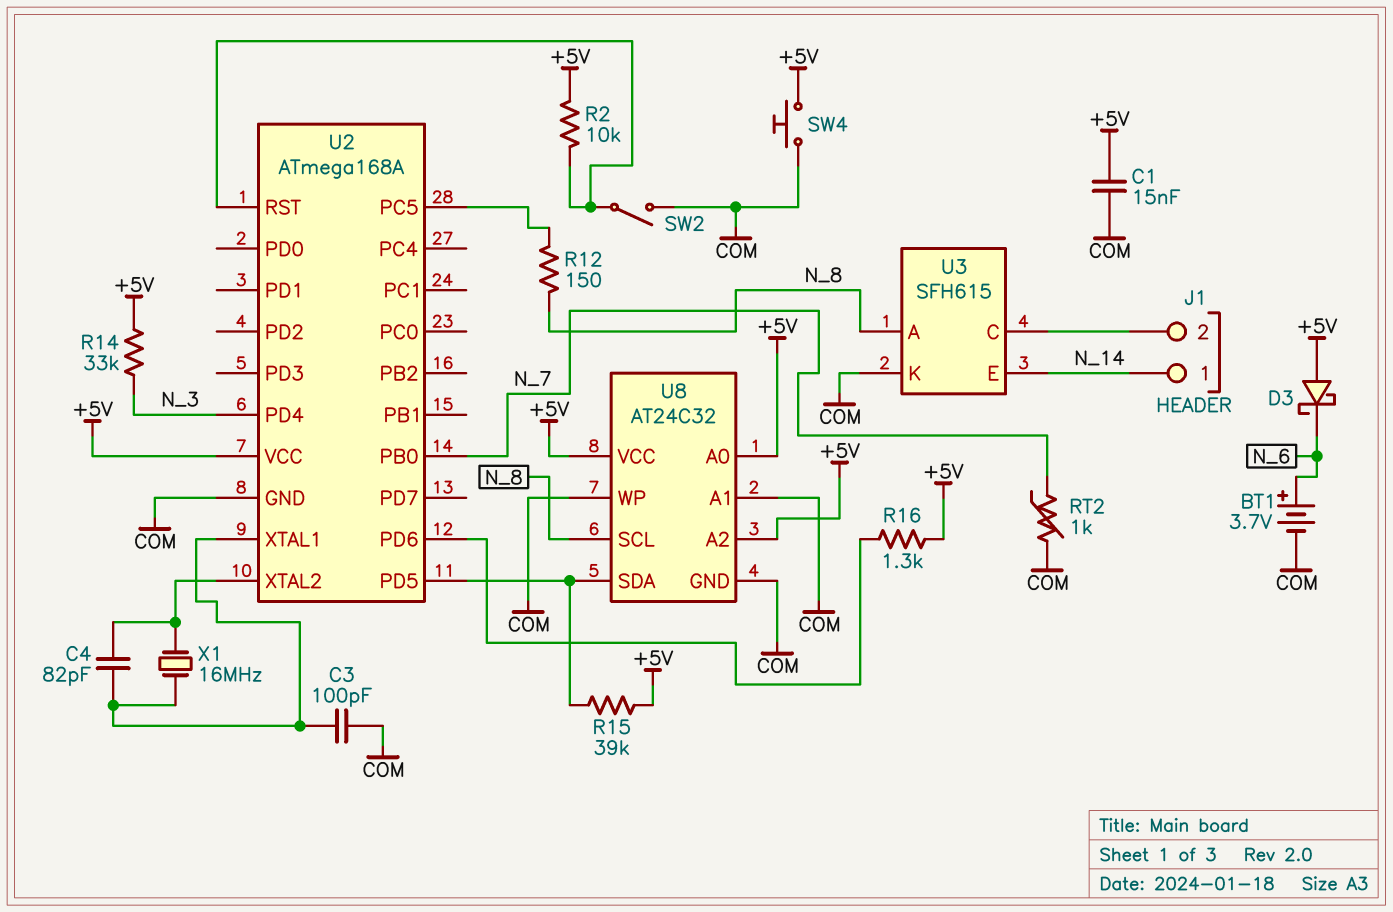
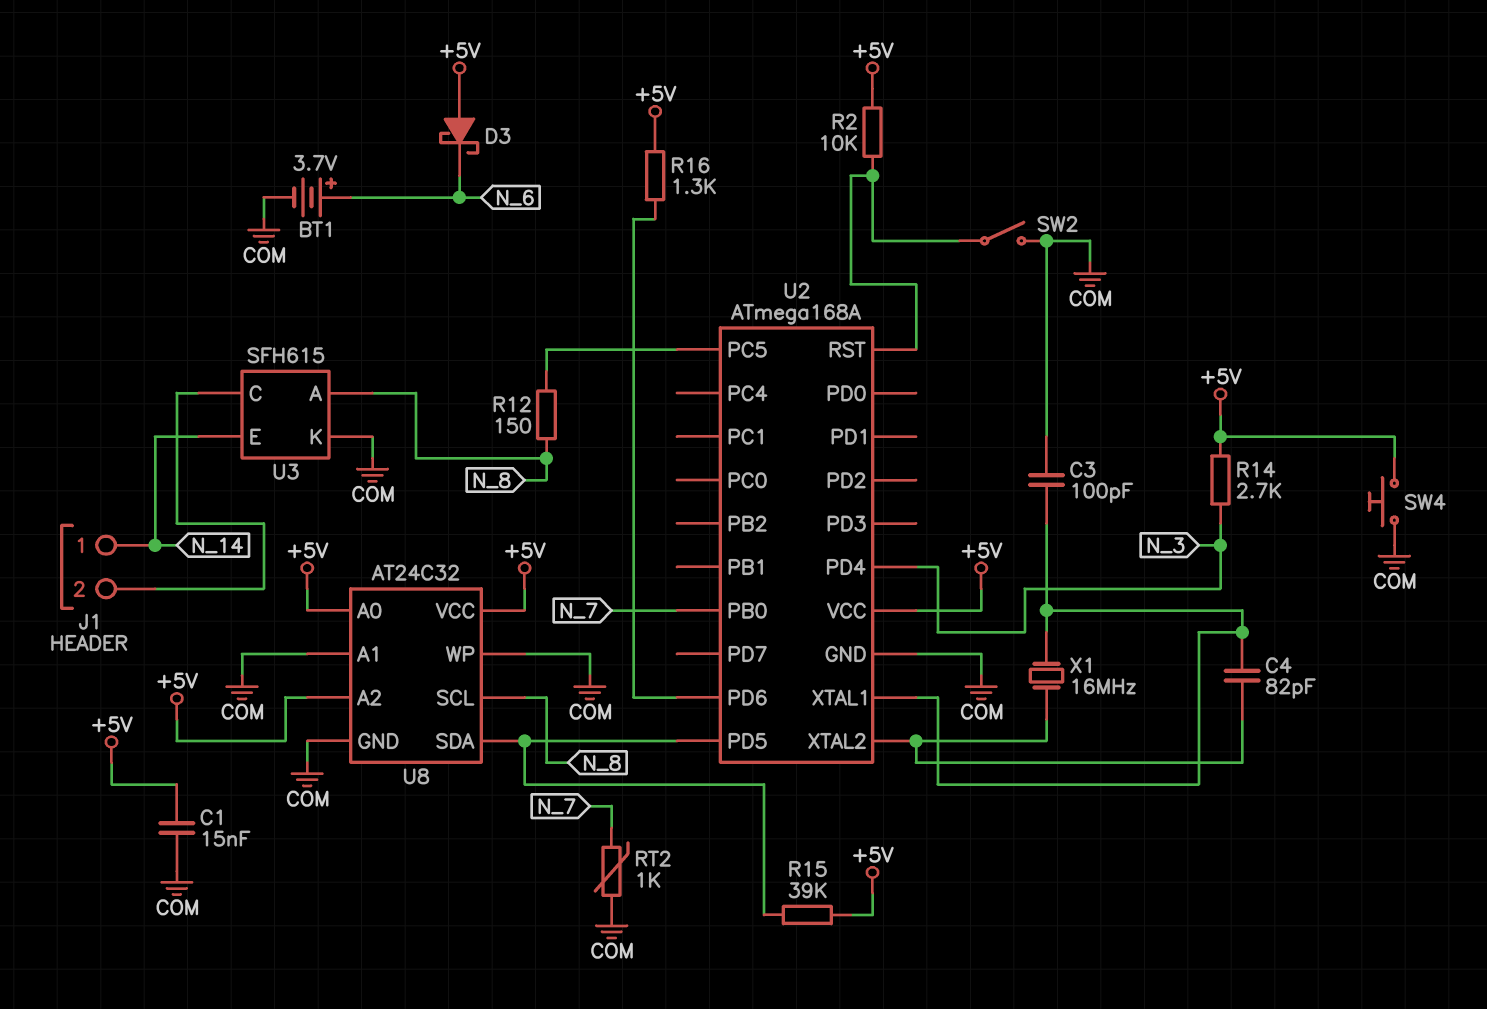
R14: 33k (+5V, N_3) -> 2.7k (+5V, N_3)

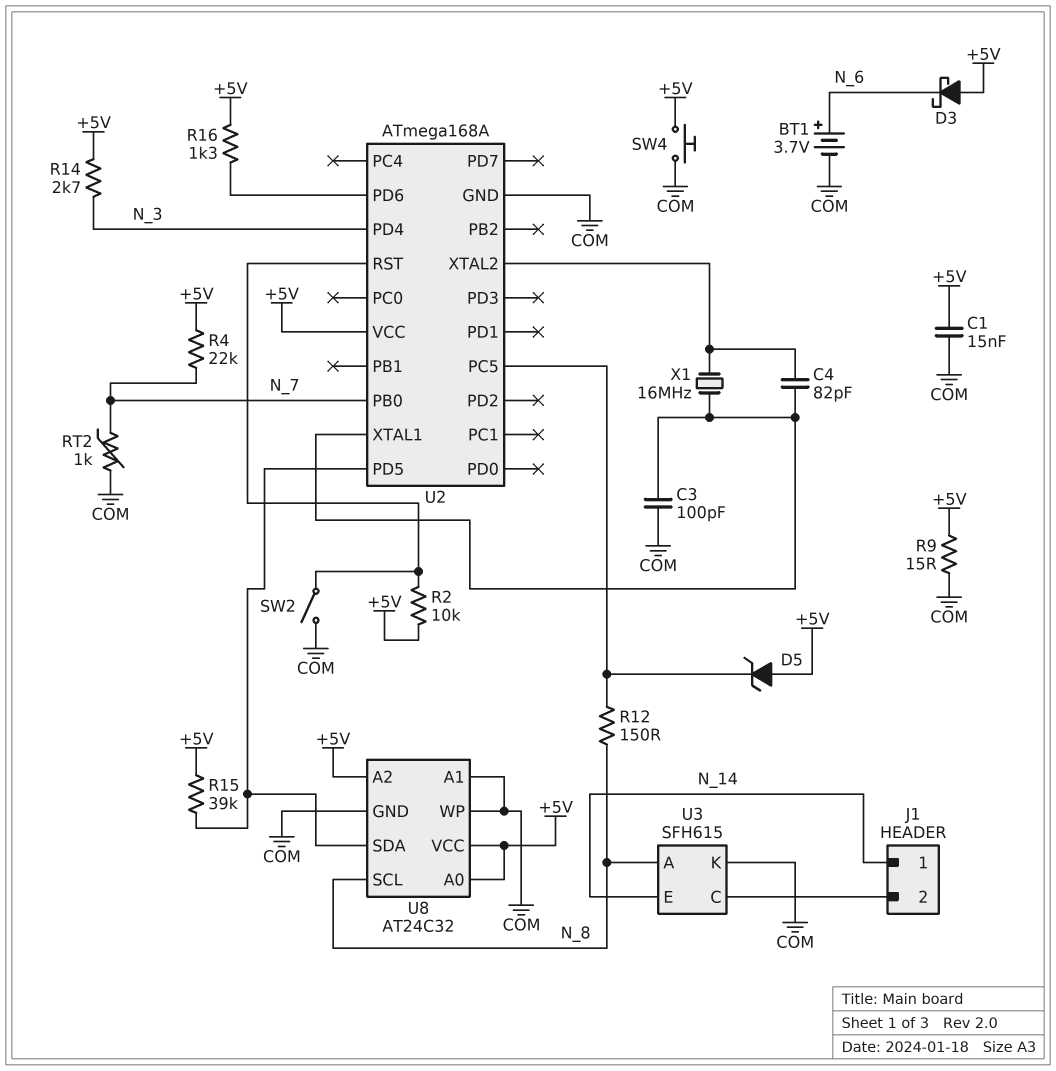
D5: none -> zener (A +5V, K U2/PC5)
R4: none -> 22k (+5V, N_7)
R9: none -> 15 (+5V, COM)

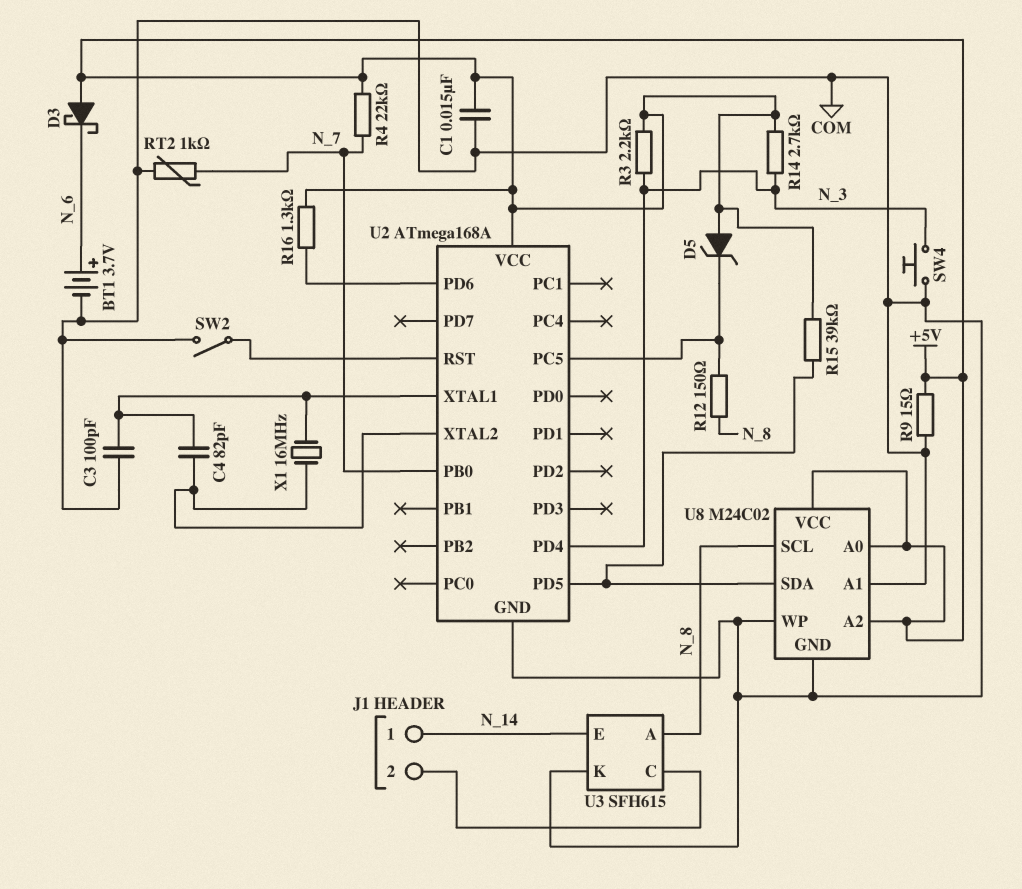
R2: 10k (+5V, U2/RST) -> none
R3: none -> 2.2k (+5V, N_3)
SW4: button (+5V, COM) -> button (COM, N_3)
U8: AT24C32 -> M24C02

